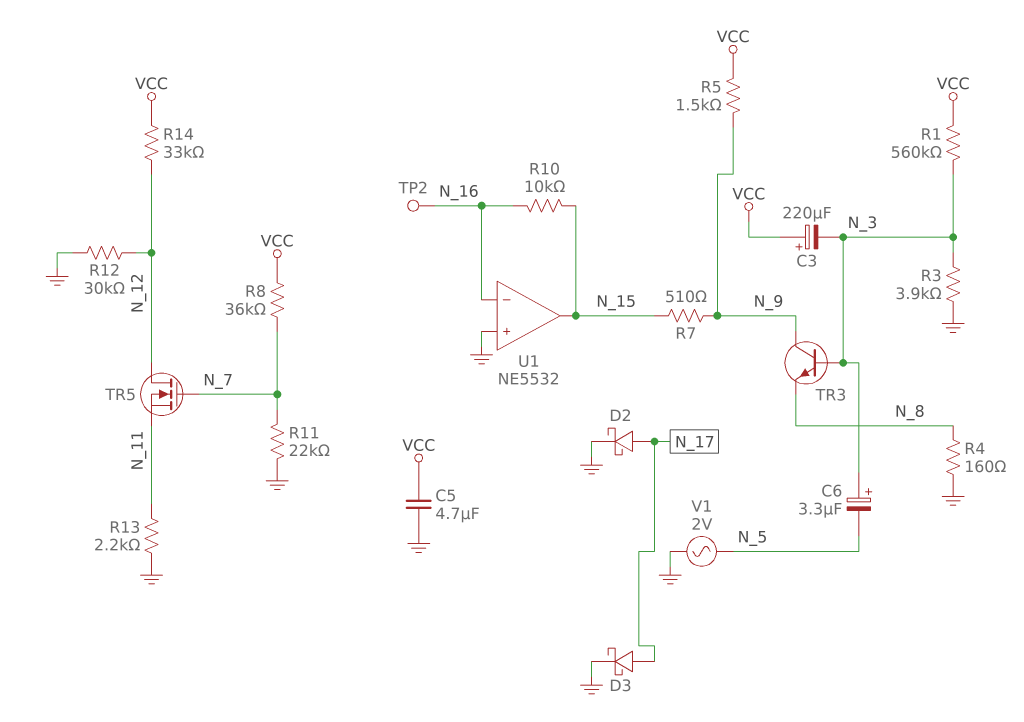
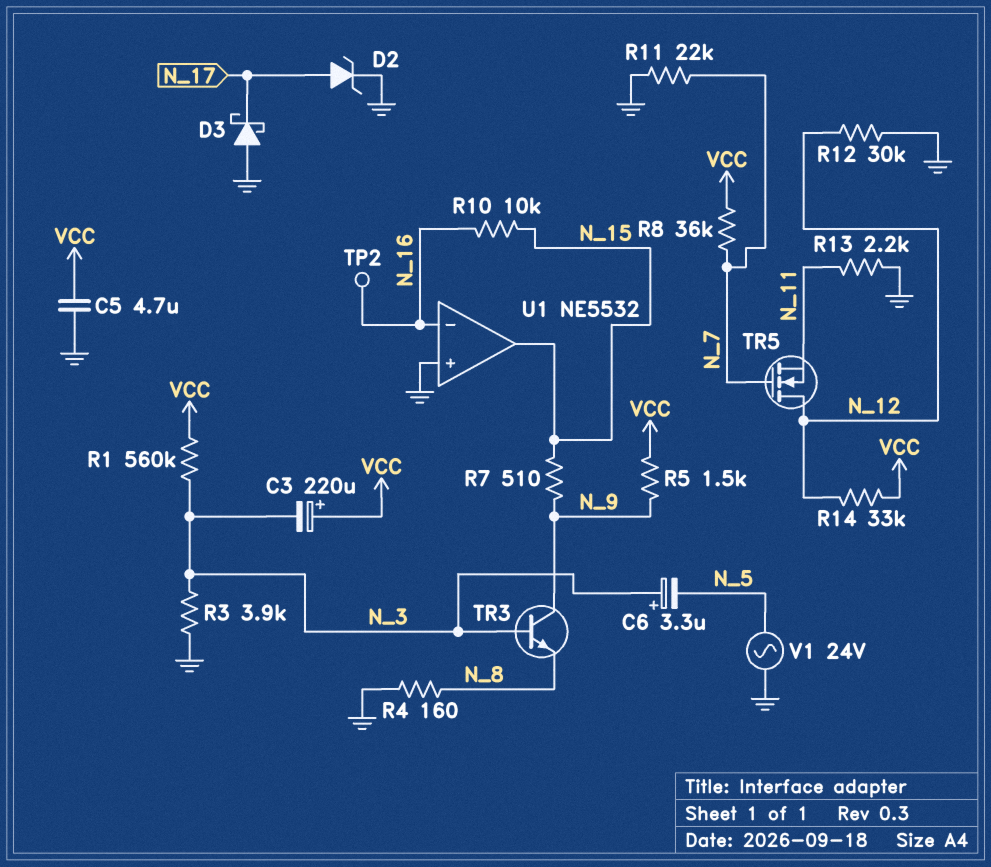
D2: schottky (A N_17, K GND) -> zener (A N_17, K GND)
D3: schottky (A N_17, K GND) -> schottky (A GND, K N_17)
V1: AC 2V (GND, N_5) -> AC 24V (GND, N_5)

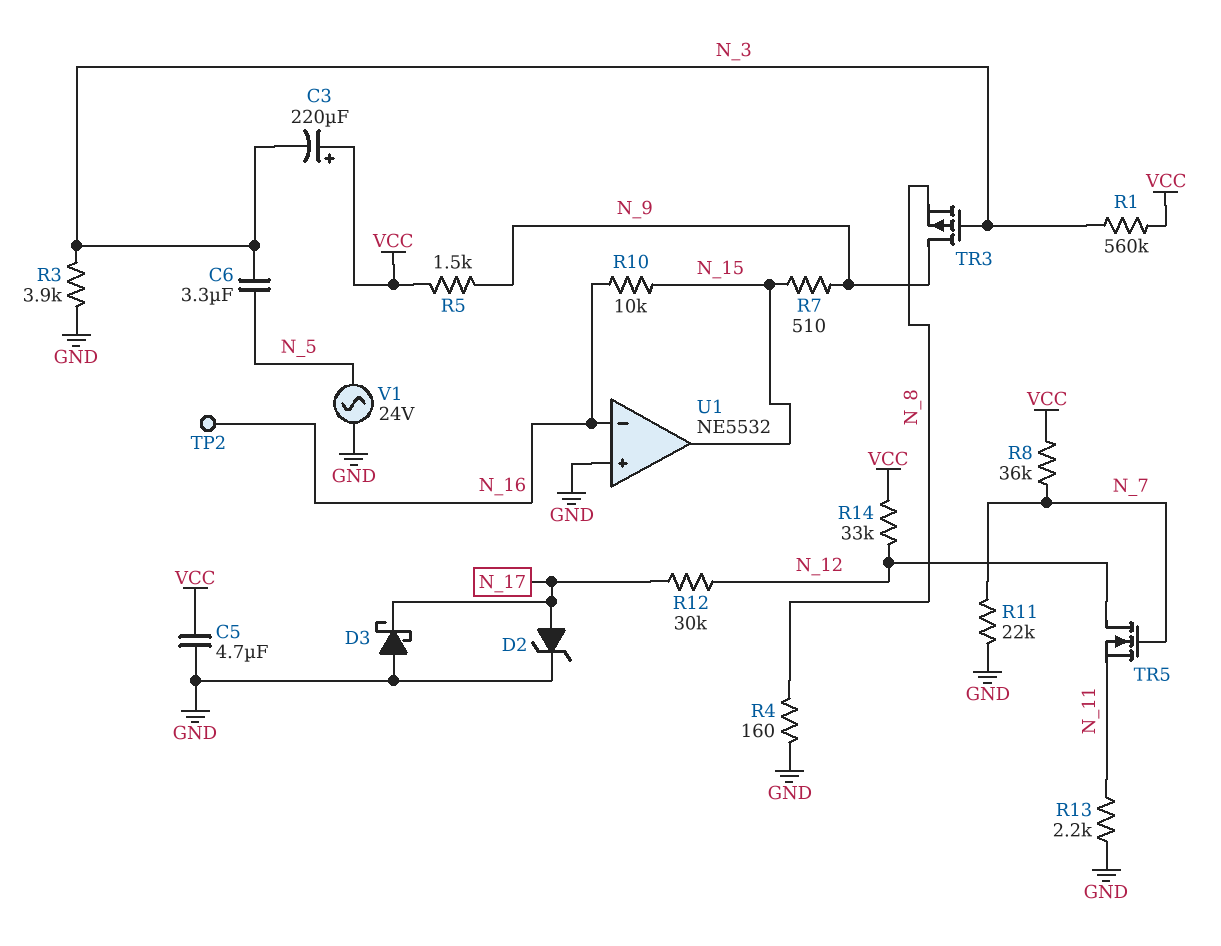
C6: 3.3uF (plus N_3, minus N_5) -> 3.3uF (N_3, N_5)
R12: 30k (GND, N_12) -> 30k (N_12, N_17)
TR3: NPN (B N_3, C N_9, E N_8) -> PMOS (G N_3, D N_9, S N_8)

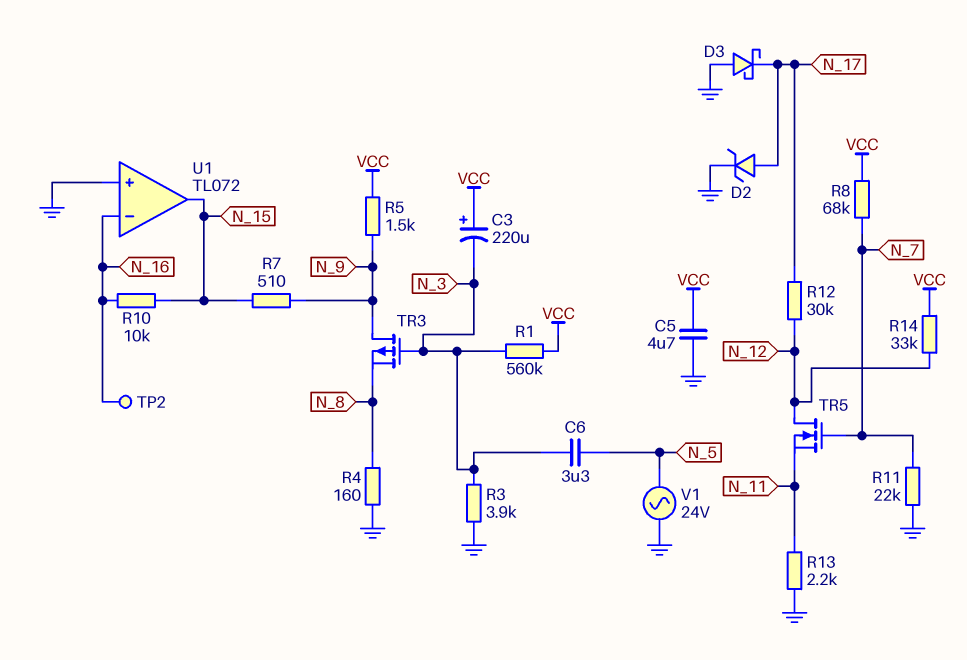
R8: 36k (N_7, VCC) -> 68k (N_7, VCC)
U1: NE5532 -> TL072

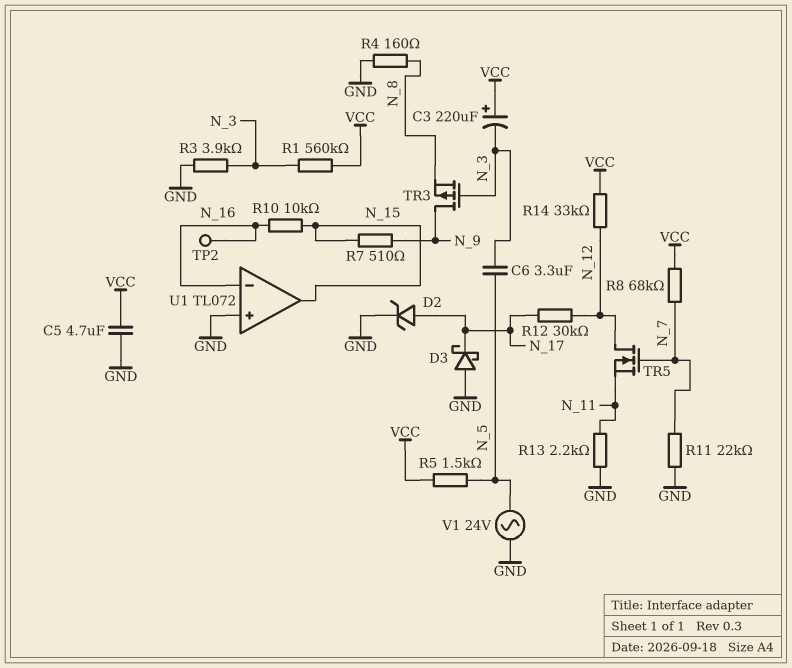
R5: 1.5k (N_9, VCC) -> 1.5k (N_5, VCC)

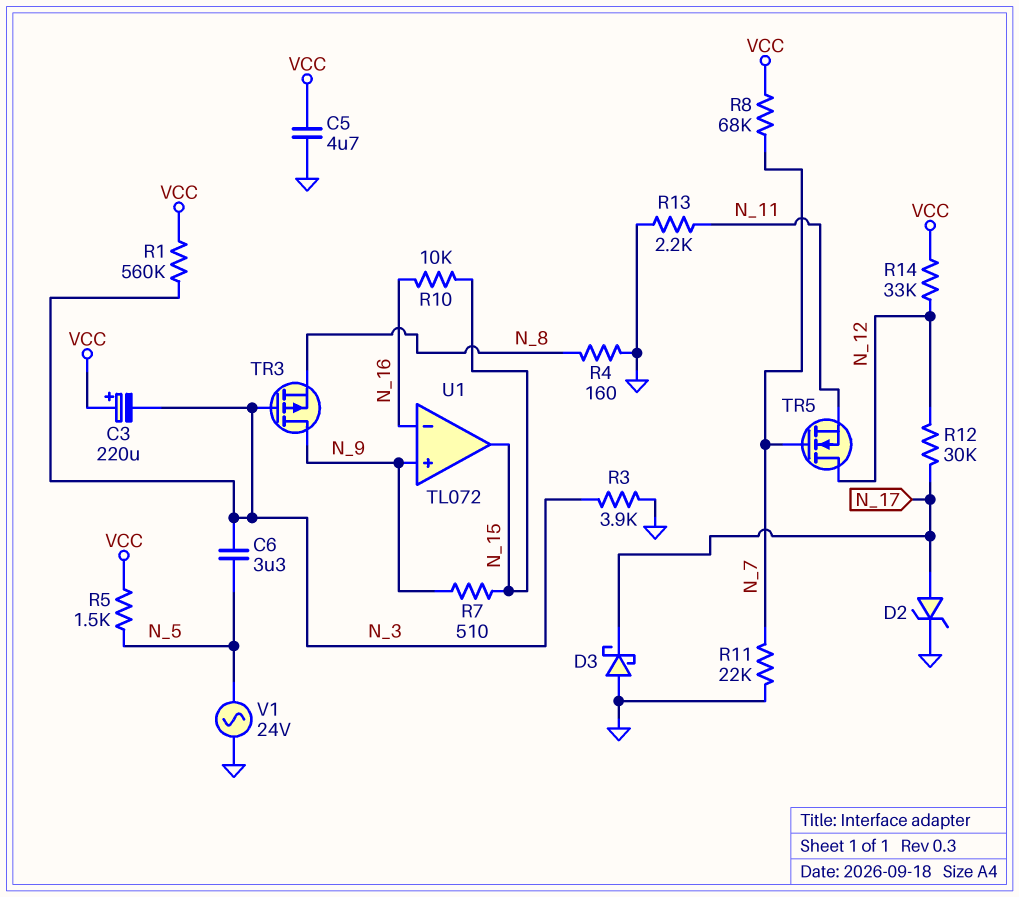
TP2: test point (N_16) -> none
U1 pin in+: GND -> N_9

